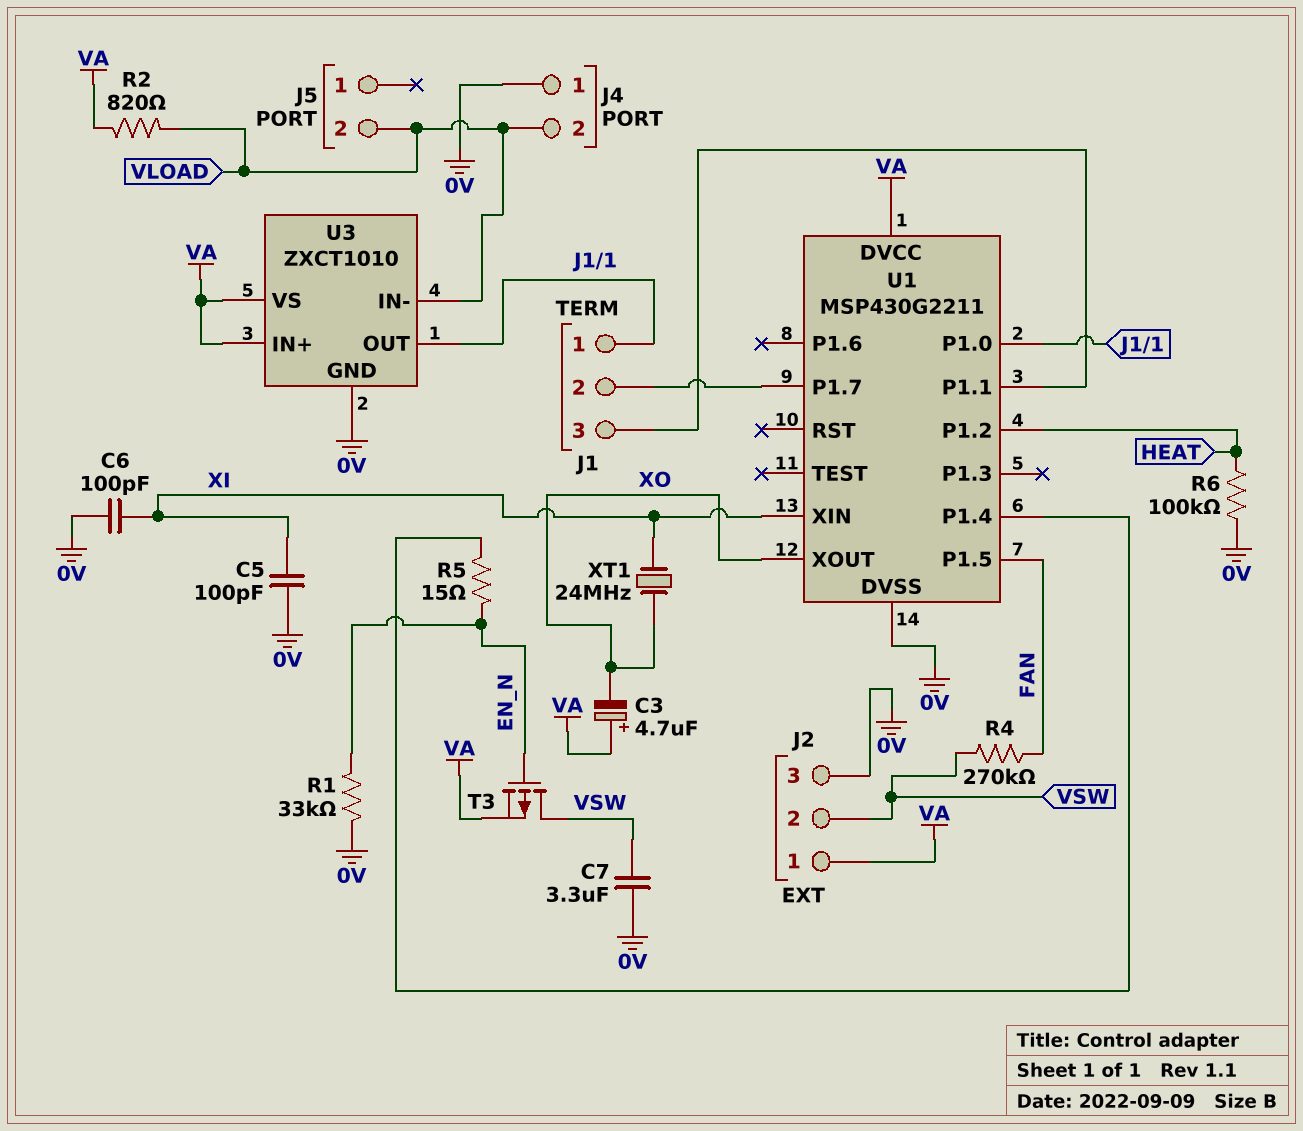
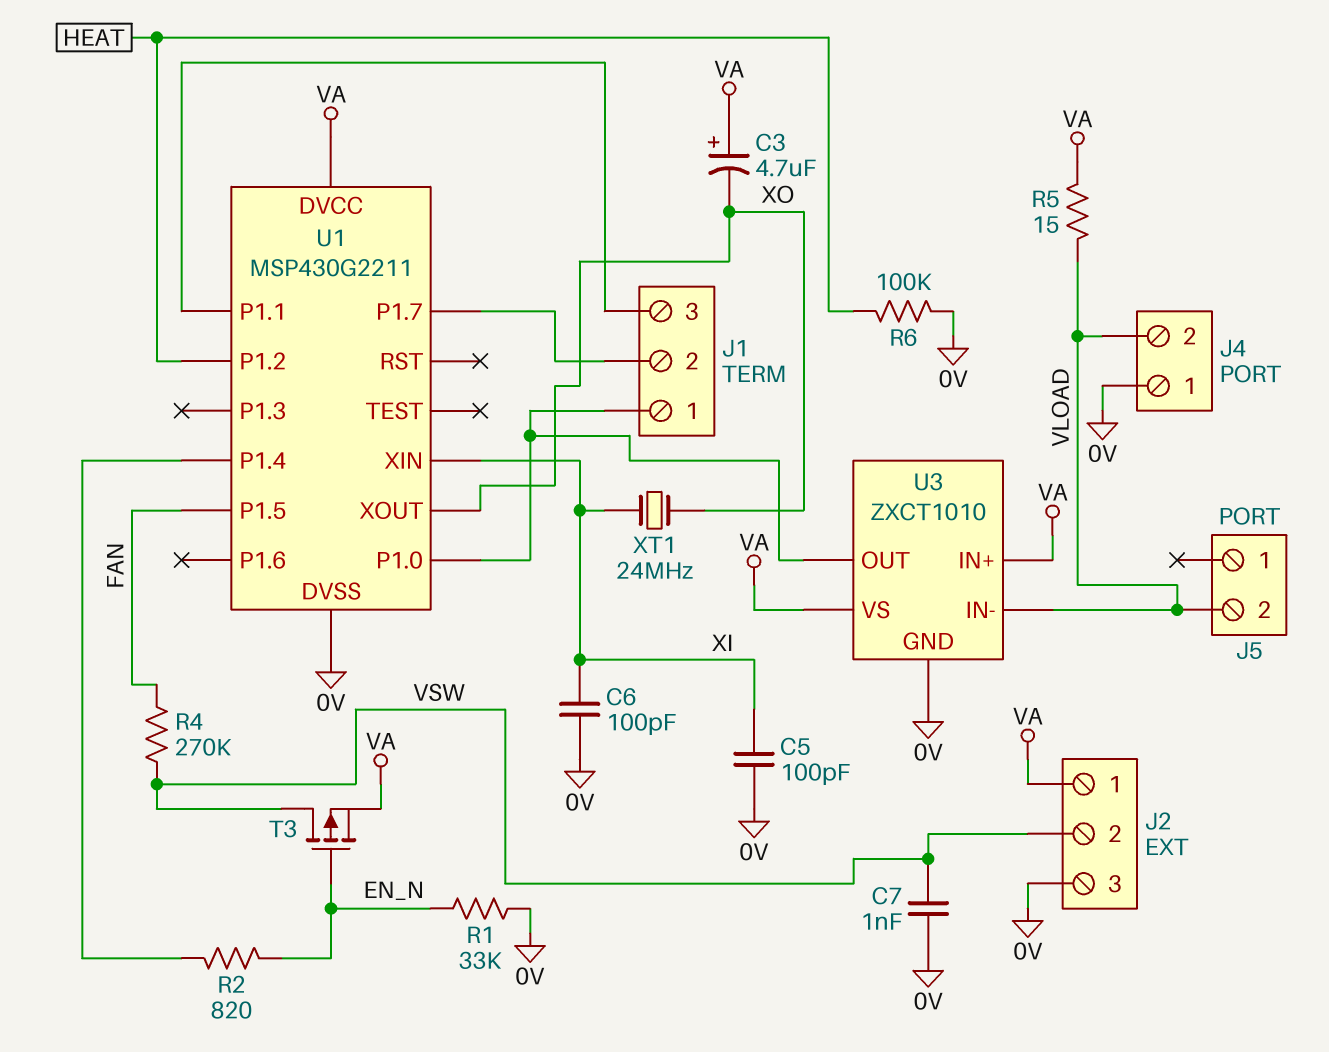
C7: 3.3uF (0V, VSW) -> 1nF (0V, VSW)
R2: 820 (VA, VLOAD) -> 820 (EN_N, U1/P1.4)
R5: 15 (EN_N, U1/P1.4) -> 15 (VA, VLOAD)

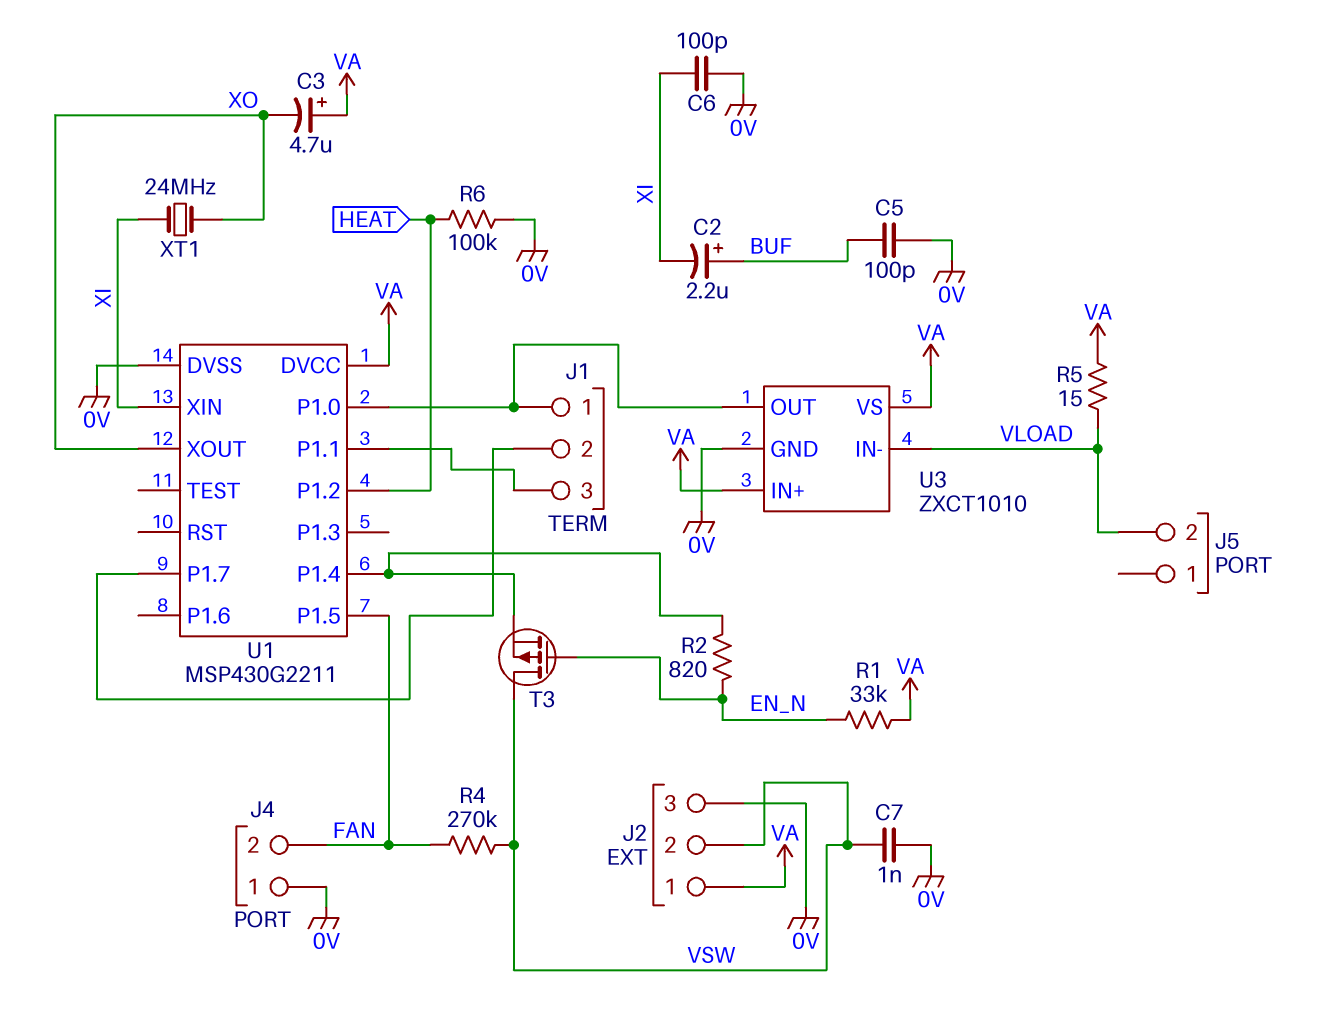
C2: none -> 2.2uF (plus BUF, minus XI)
C5: 100pF (0V, XI) -> 100pF (0V, BUF)
J4 pin 2: VLOAD -> FAN
R1: 33k (0V, EN_N) -> 33k (EN_N, VA)
T3: PMOS (G EN_N, D VSW, S VA) -> PMOS (G EN_N, D VSW, S U1/P1.4)

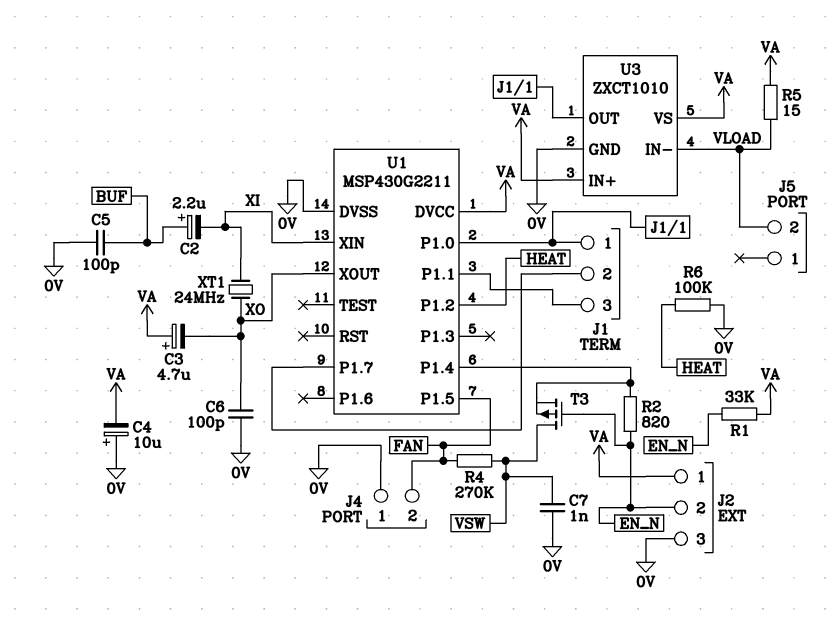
C4: none -> 10uF (plus 0V, minus VA)
C6: 100pF (0V, XI) -> 100pF (0V, XO)
J2 pin 2: VSW -> EN_N

